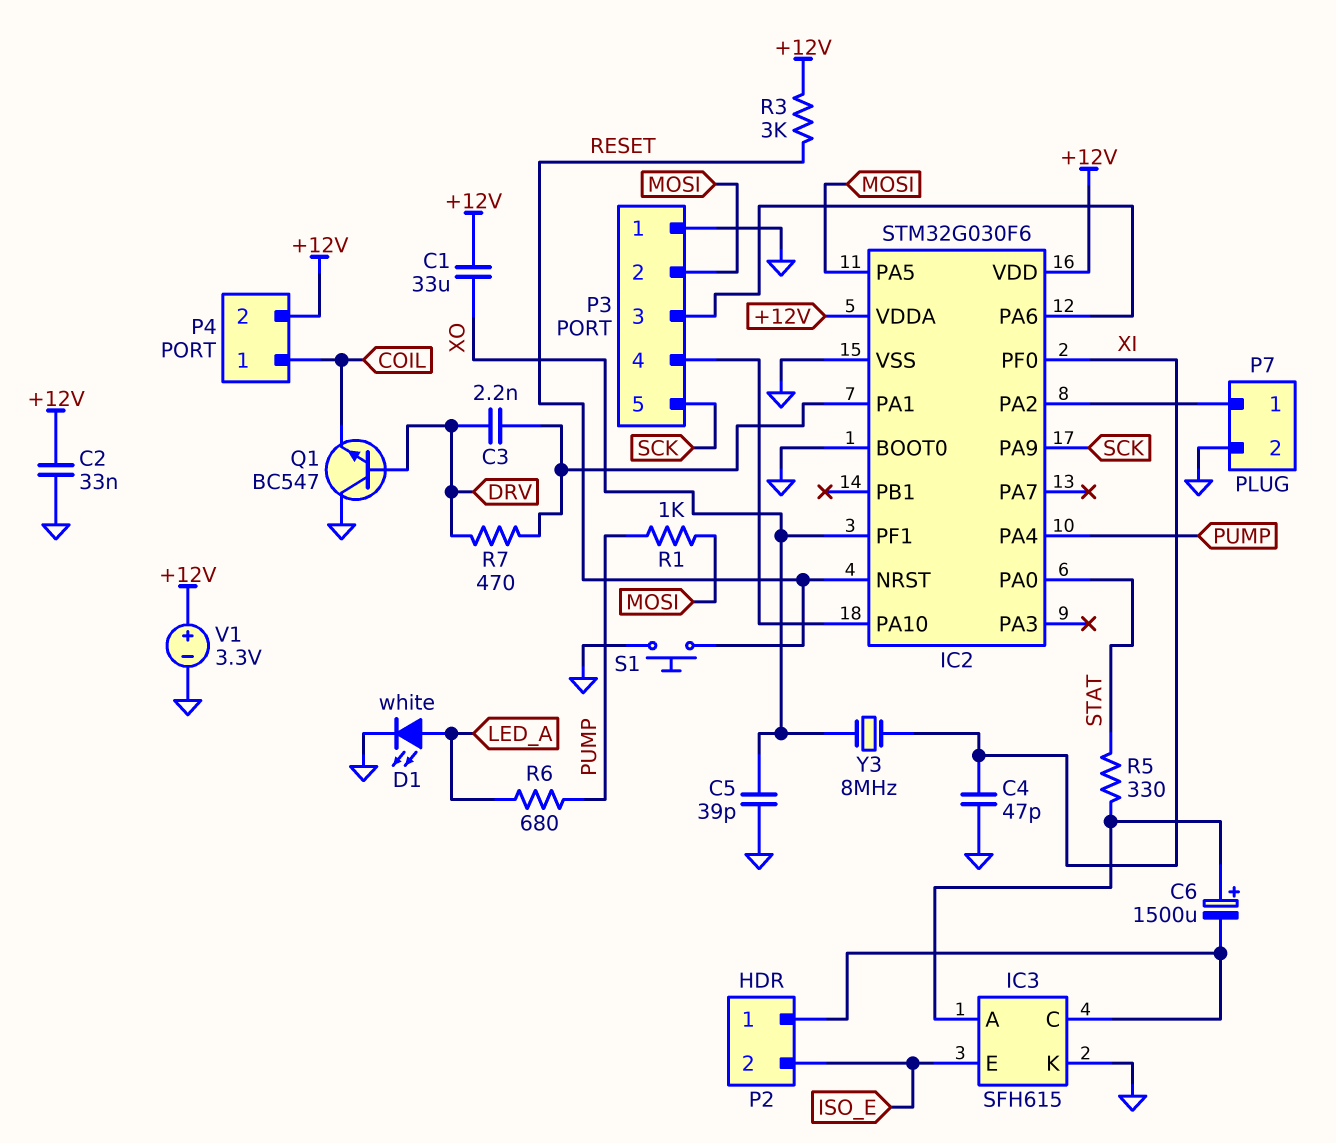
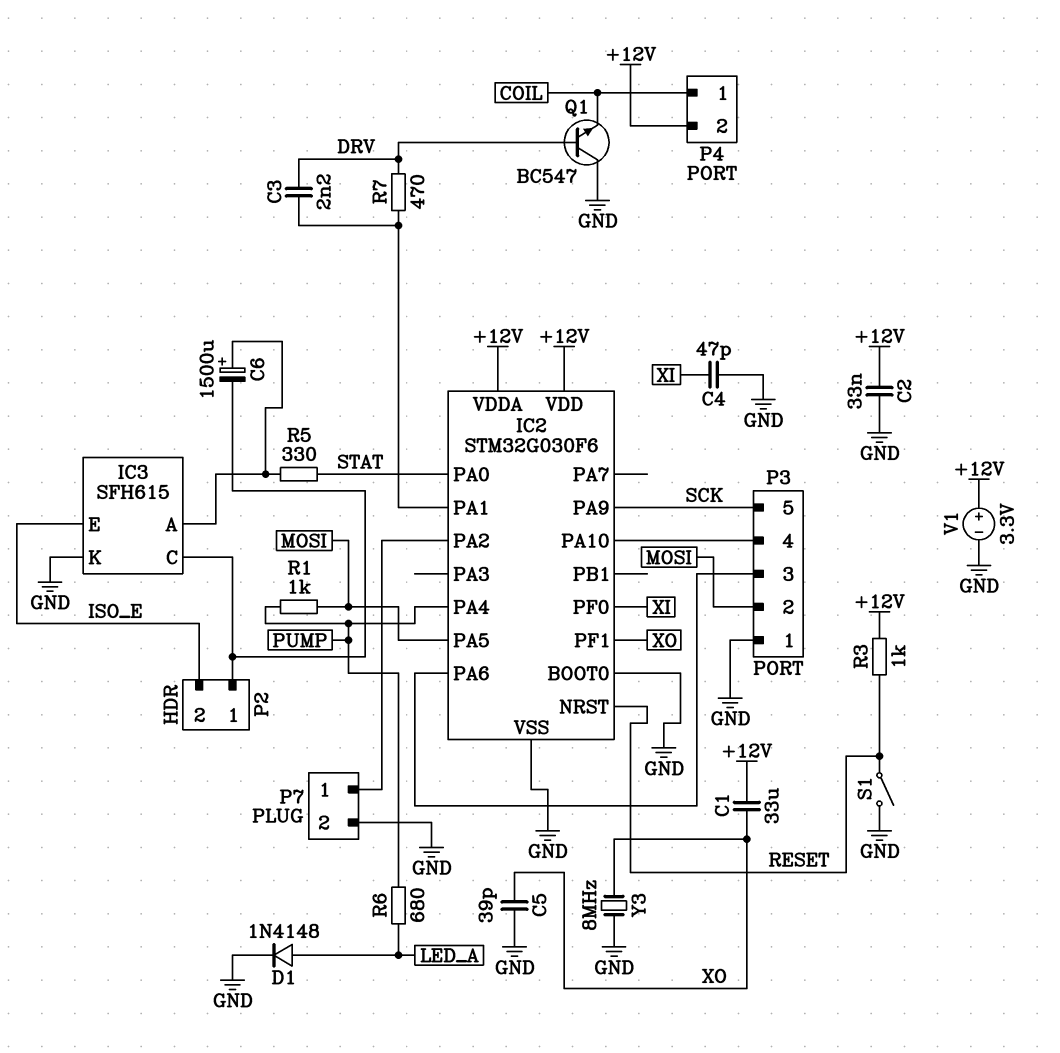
D1: LED white (A LED_A, K GND) -> diode 1N4148 (A LED_A, K GND)
R3: 3k (+12V, RESET) -> 1k (+12V, RESET)
S1: button (GND, RESET) -> switch (GND, RESET)
Y3: 8MHz (XI, XO) -> 8MHz (GND, XO)

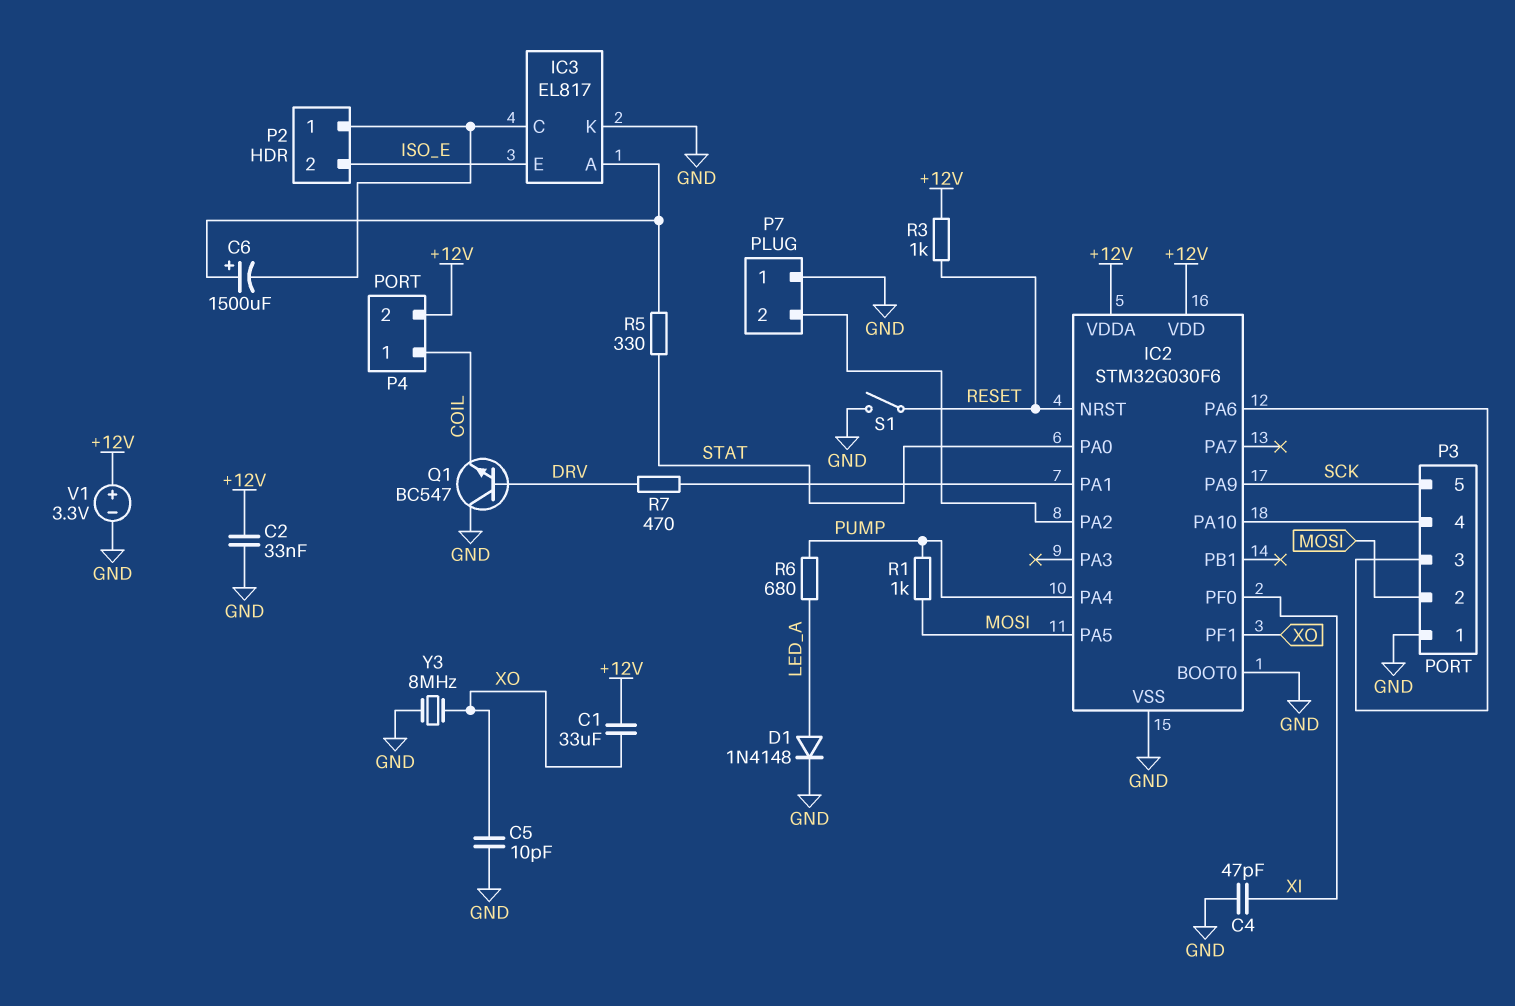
C3: 2.2nF (DRV, IC2/PA1) -> none
C5: 39pF (GND, XO) -> 10pF (GND, XO)
IC3: SFH615 -> EL817
P7 pin 1: IC2/PA2 -> GND
P7 pin 2: GND -> IC2/PA2

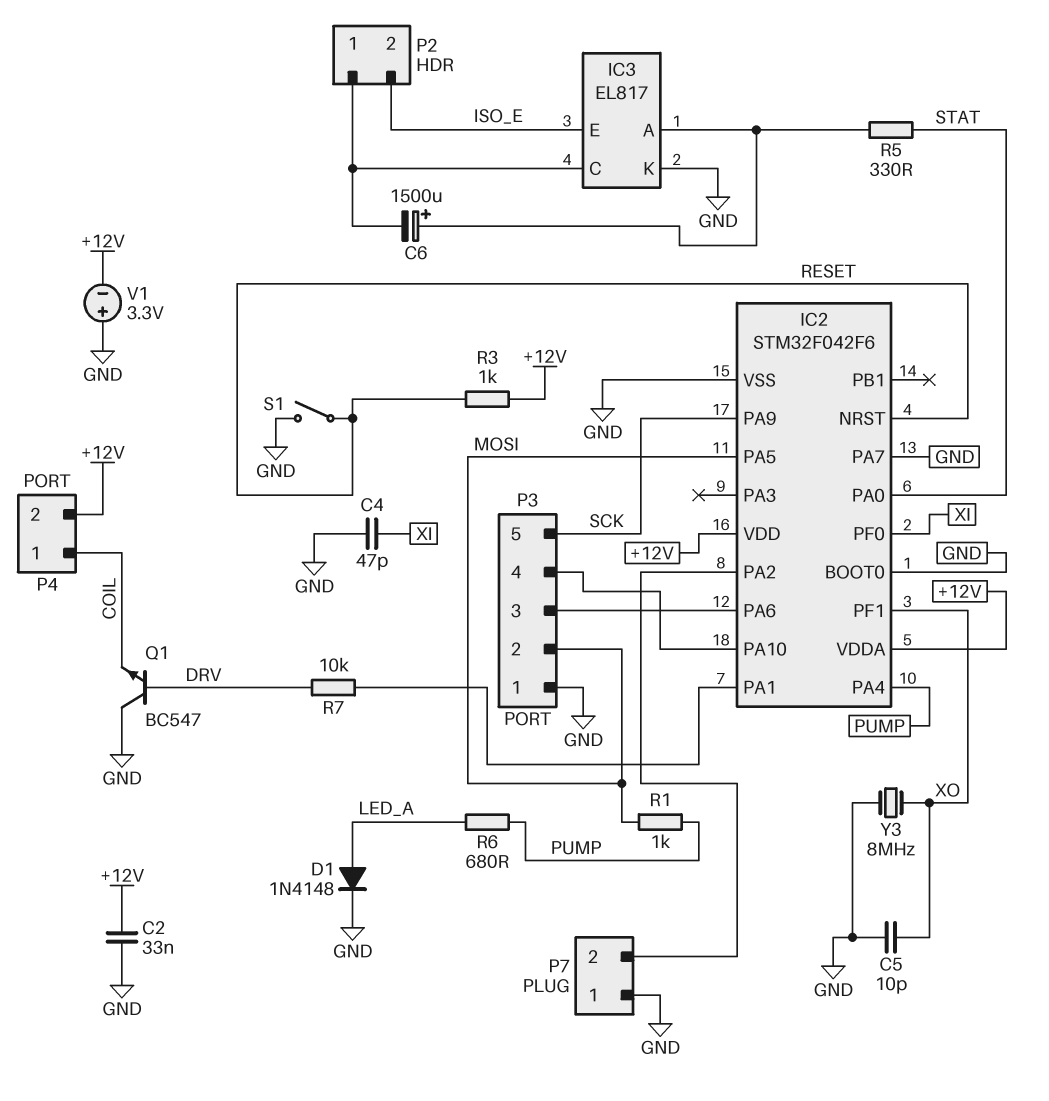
C1: 33uF (+12V, XO) -> none
IC2: STM32G030F6 -> STM32F042F6
IC2 pin PA7: none -> GND
R7: 470 (DRV, IC2/PA1) -> 10k (DRV, IC2/PA1)
V1: 3.3V (plus +12V, minus GND) -> 3.3V (plus GND, minus +12V)

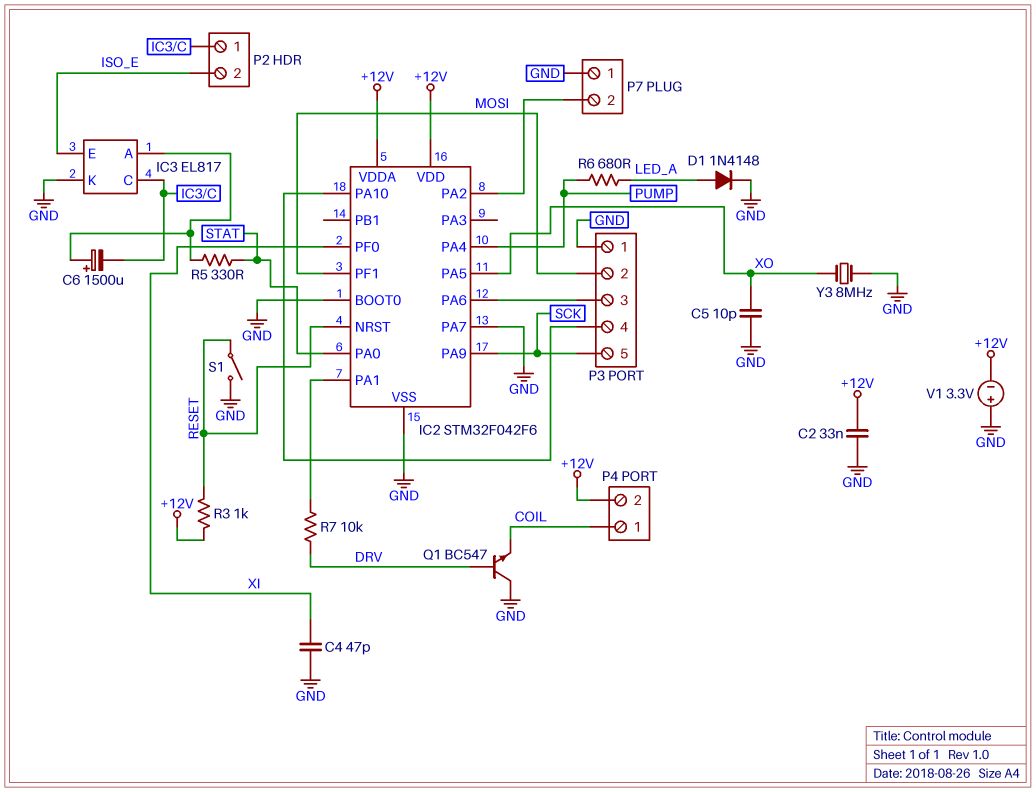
IC2 pin PA5: MOSI -> XO
IC2 pin PF1: XO -> MOSI
R1: 1k (MOSI, PUMP) -> none

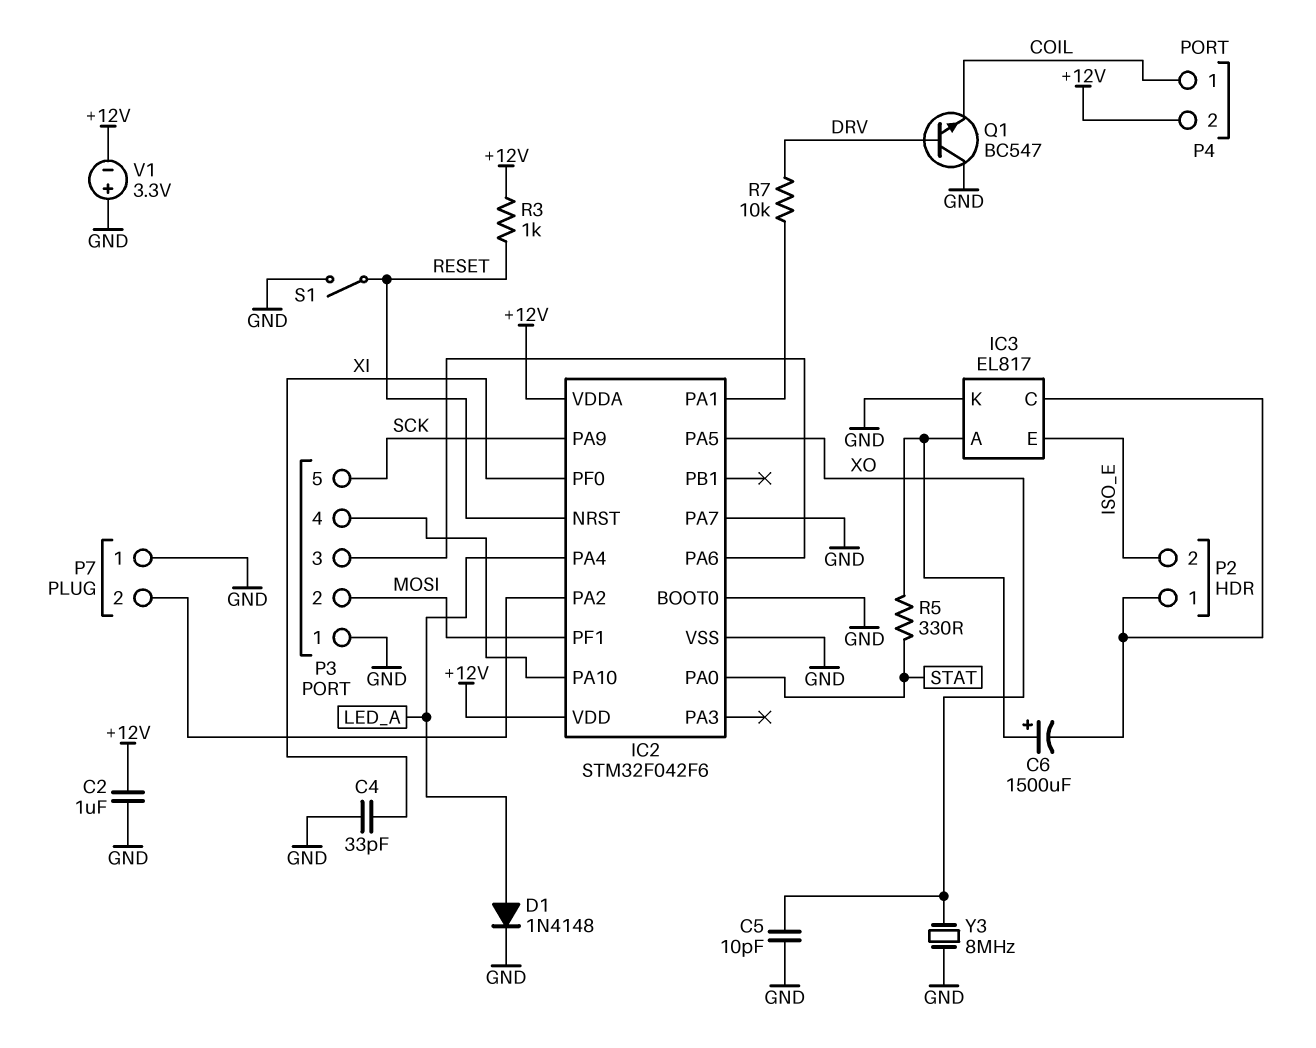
C2: 33nF (+12V, GND) -> 1uF (+12V, GND)
C4: 47pF (GND, XI) -> 33pF (GND, XI)
IC2 pin PA4: PUMP -> LED_A
R6: 680 (LED_A, PUMP) -> none

